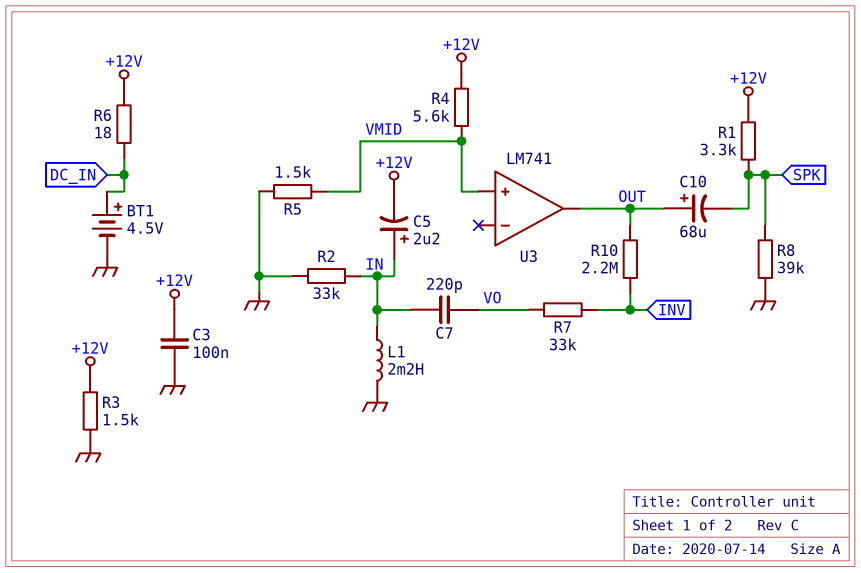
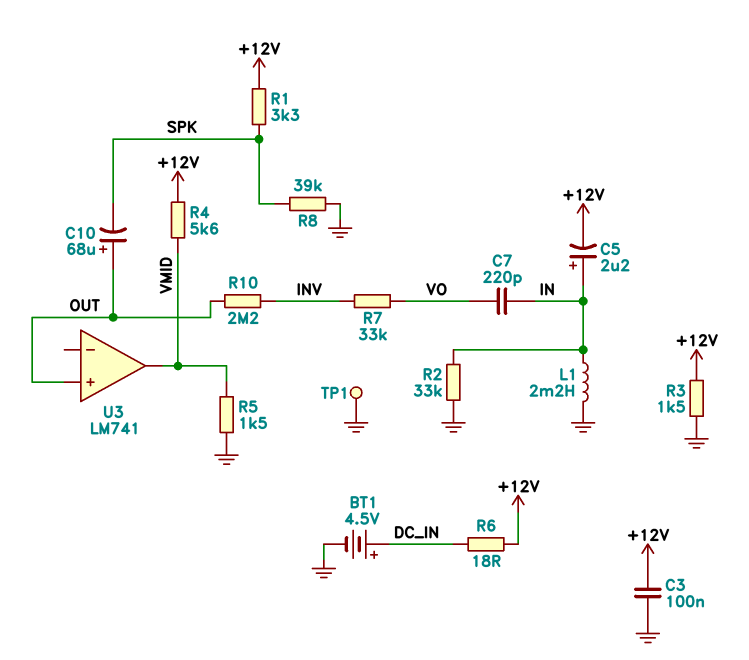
TP1: none -> test point (GND)
U3 pin in+: VMID -> OUT
U3 pin out: OUT -> VMID

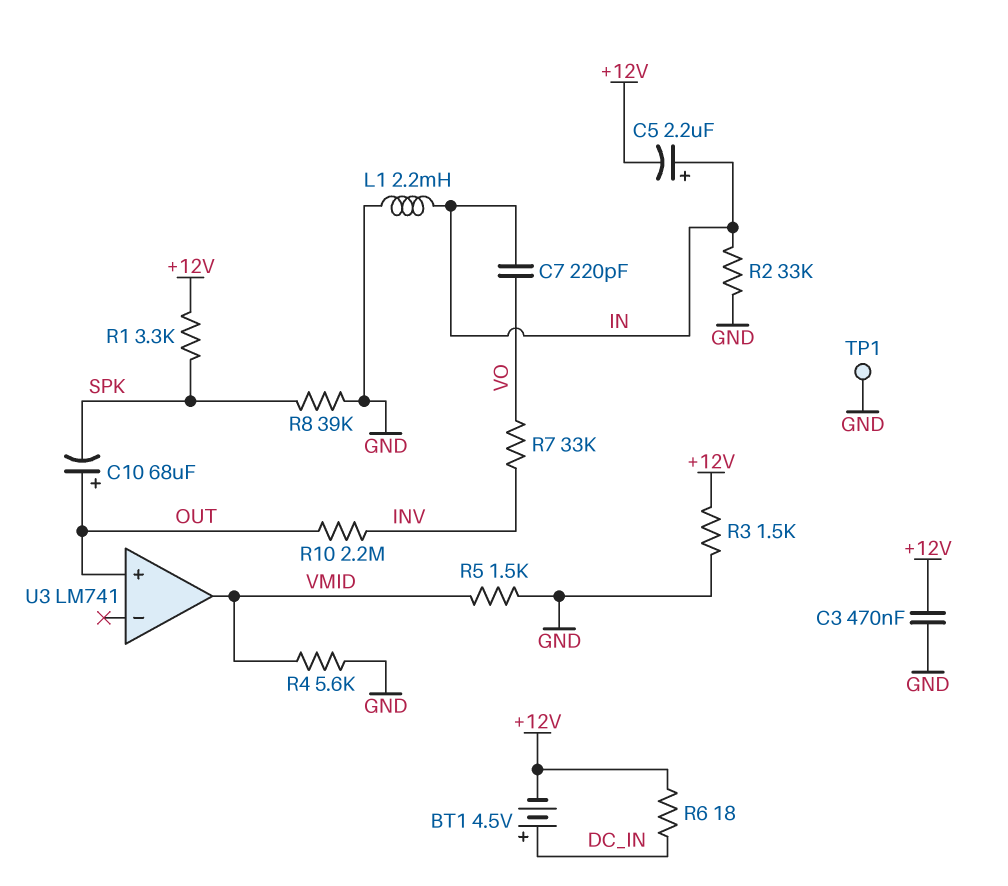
BT1: 4.5V (plus DC_IN, minus GND) -> 4.5V (plus DC_IN, minus +12V)
C3: 100nF (+12V, GND) -> 470nF (+12V, GND)
R4: 5.6k (+12V, VMID) -> 5.6k (GND, VMID)

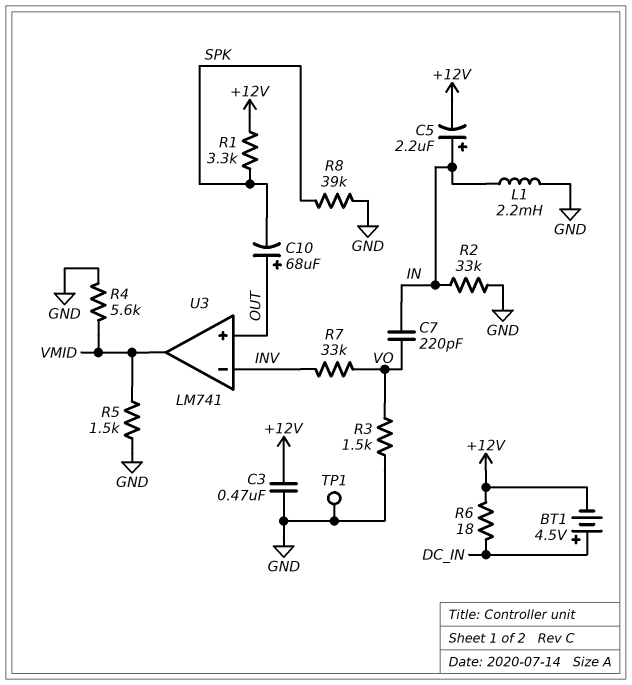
R3: 1.5k (+12V, GND) -> 1.5k (GND, VO)
R10: 2.2M (INV, OUT) -> none
U3 pin in-: none -> INV

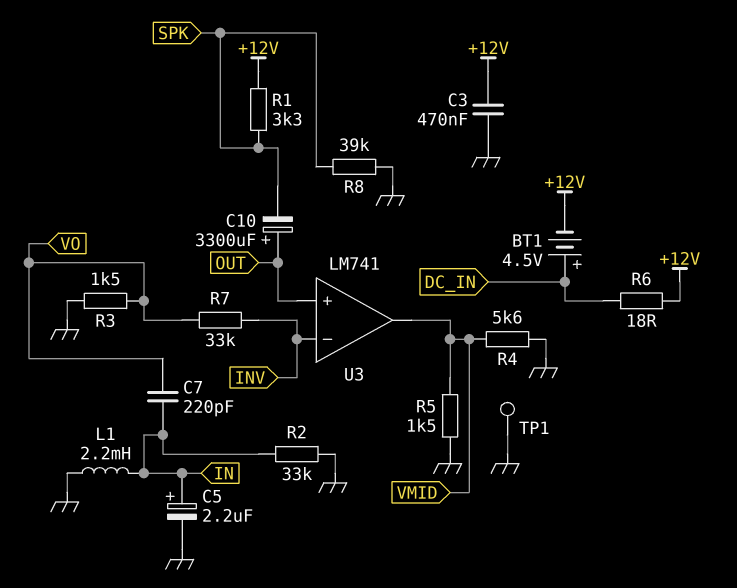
C5: 2.2uF (plus IN, minus +12V) -> 2.2uF (plus IN, minus GND)
C10: 68uF (plus OUT, minus SPK) -> 3300uF (plus OUT, minus SPK)

